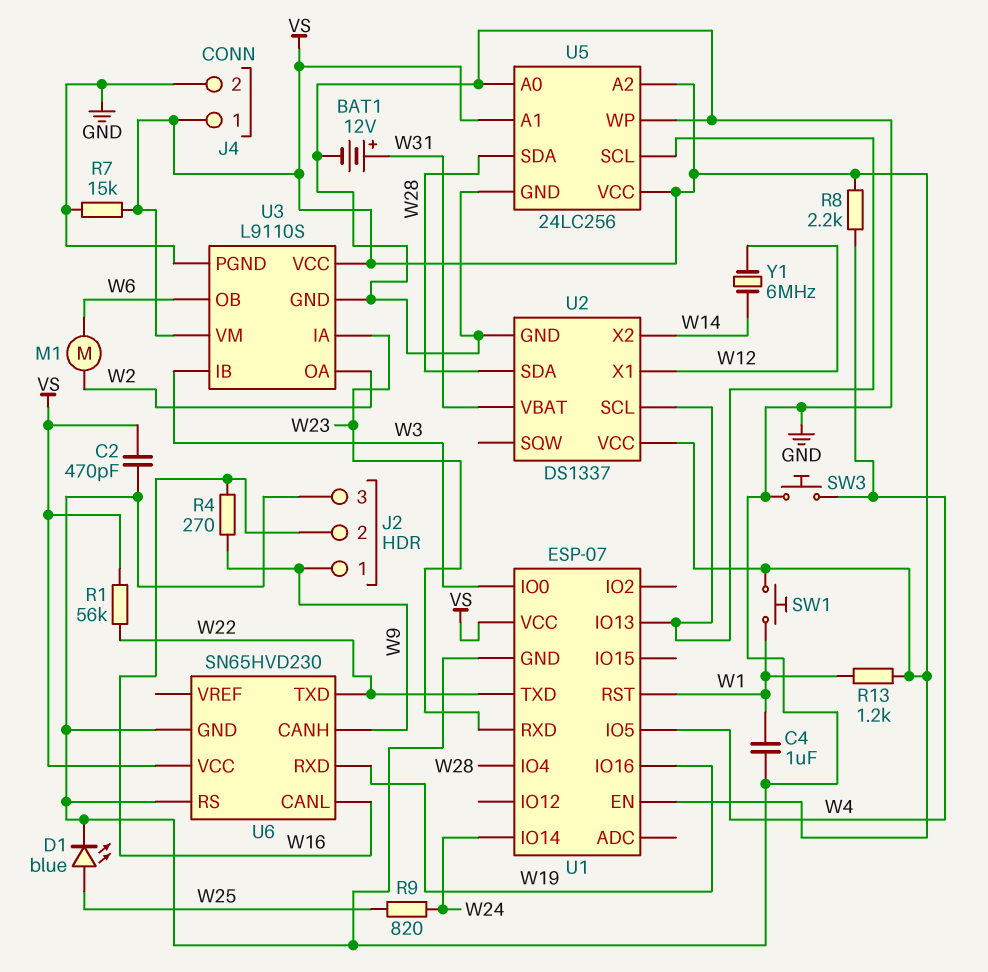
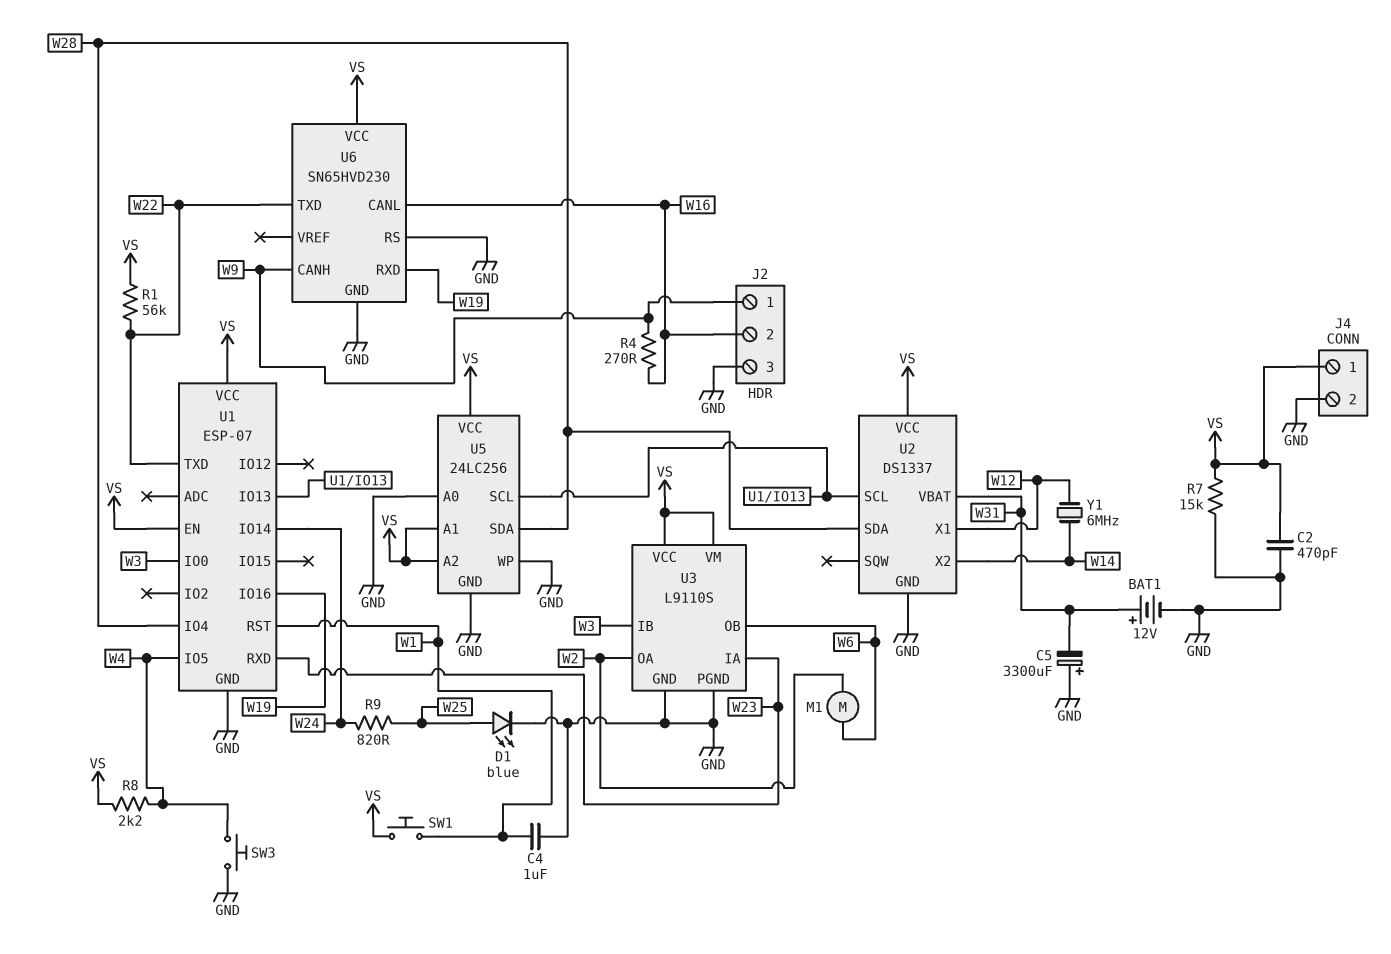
C5: none -> 3300uF (plus GND, minus W31)
R13: 1.2k (VS, W1) -> none

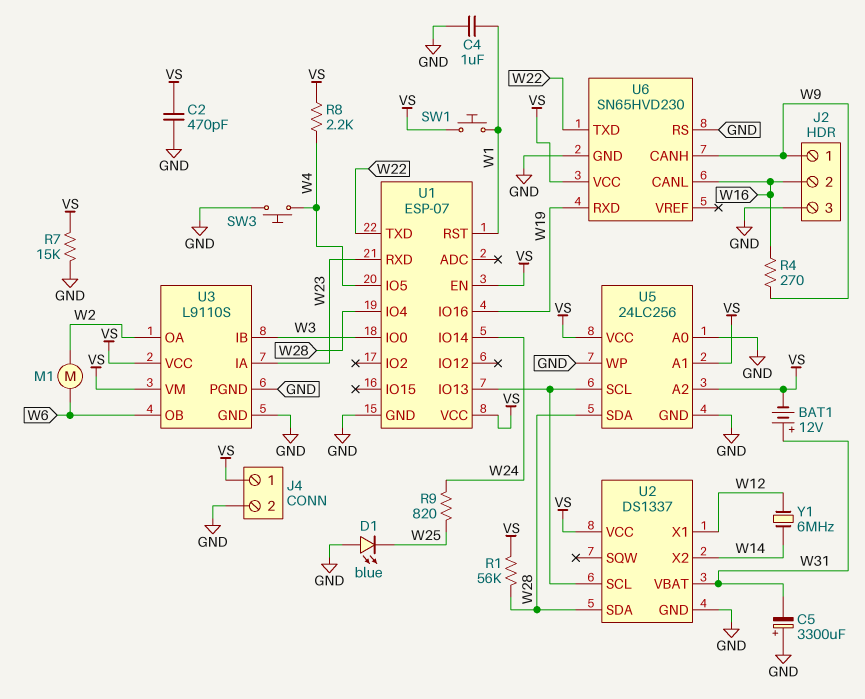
BAT1: 12V (plus W31, minus GND) -> 12V (plus W31, minus VS)
D1: LED blue (A W25, K GND) -> LED blue (A GND, K W25)
R1: 56k (VS, W22) -> 56k (VS, W28)

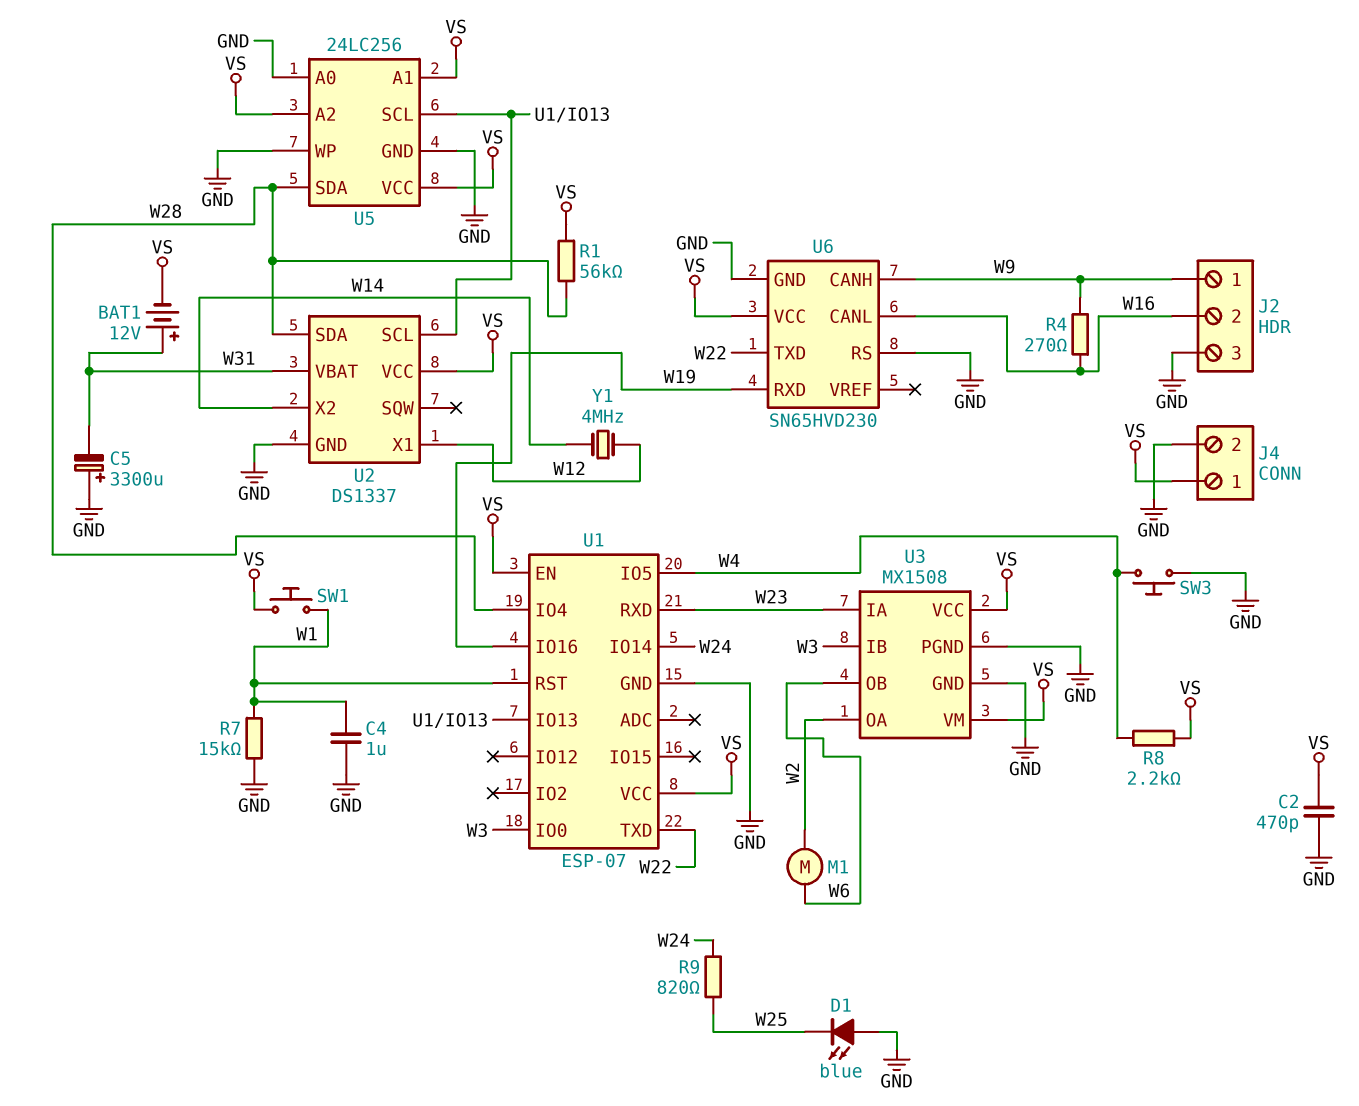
R7: 15k (GND, VS) -> 15k (GND, W1)
U3: L9110S -> MX1508
Y1: 6MHz (W12, W14) -> 4MHz (W12, W14)

